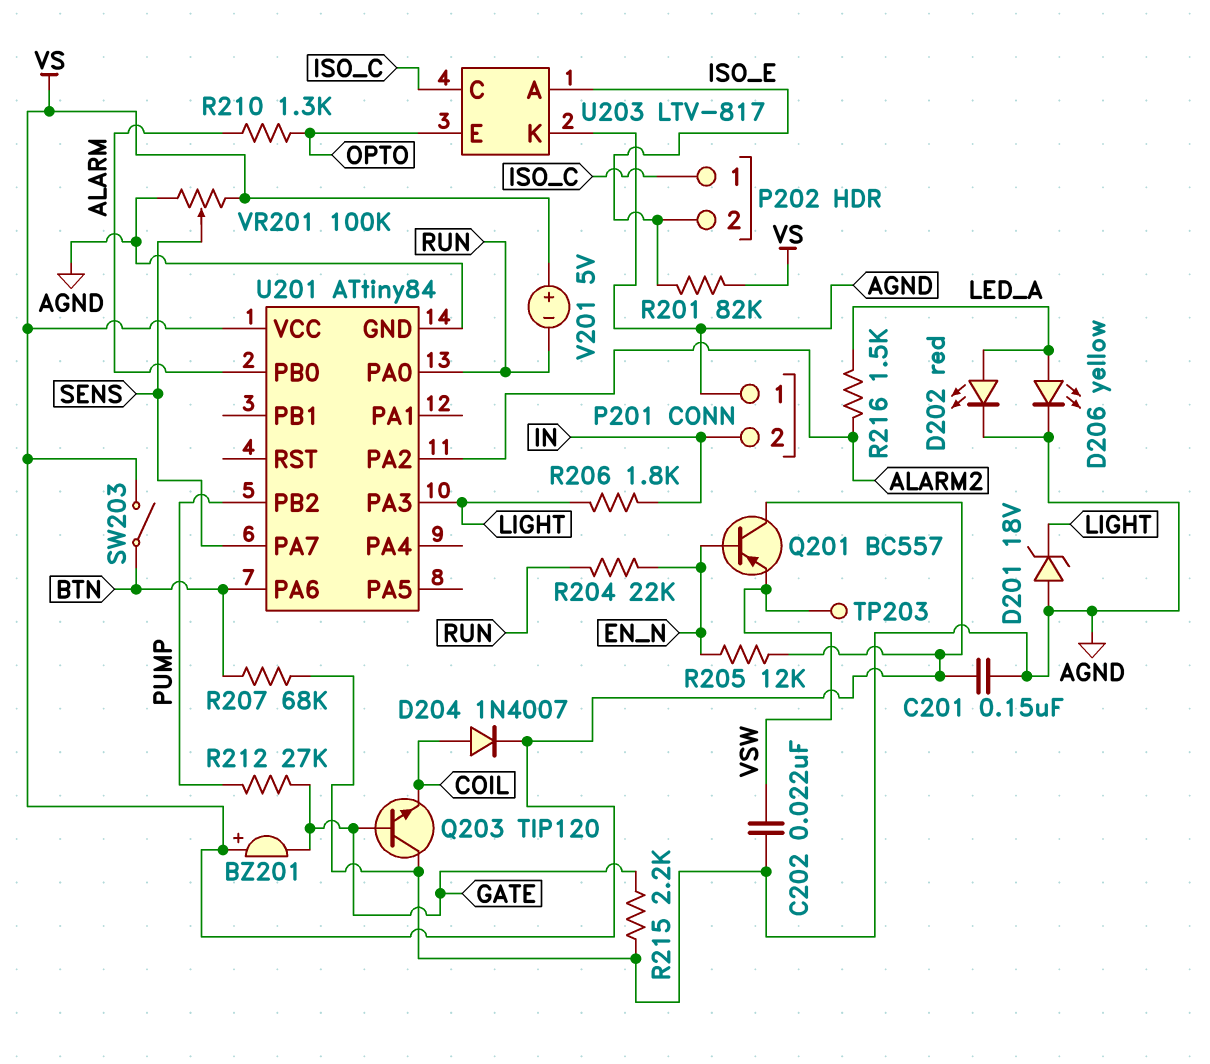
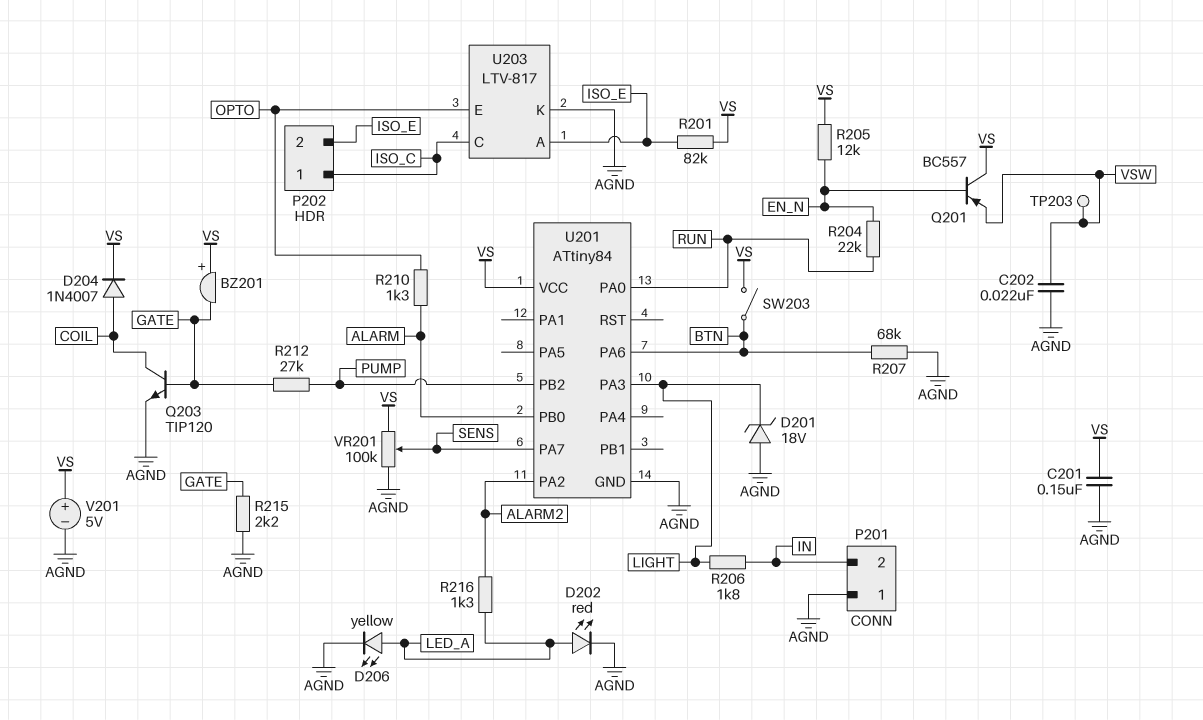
Q203: NPN TIP120 (B GATE, C AGND, E COIL) -> NPN TIP120 (B GATE, C COIL, E AGND)
R216: 1.5k (ALARM2, LED_A) -> 1.3k (ALARM2, LED_A)
V201: 5V (plus VS, minus RUN) -> 5V (plus VS, minus AGND)

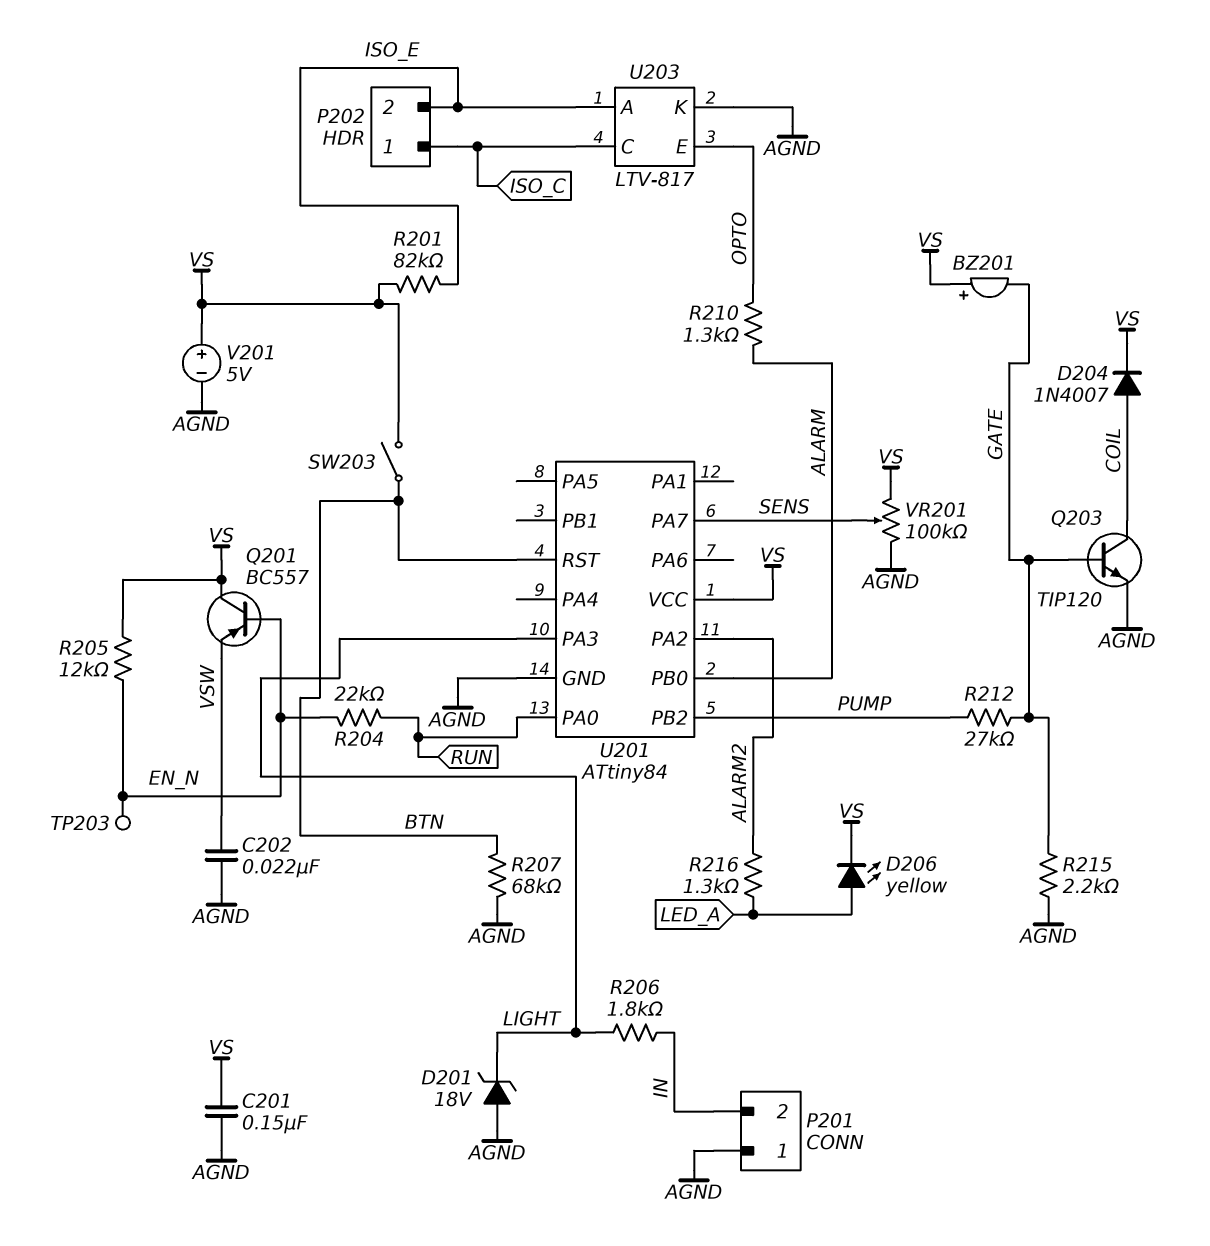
D202: LED red (A LED_A, K AGND) -> none
D206: LED yellow (A LED_A, K AGND) -> LED yellow (A LED_A, K VS)
TP203: test point (VSW) -> test point (EN_N)
U201 pin PA6: BTN -> none
U201 pin RST: none -> BTN

